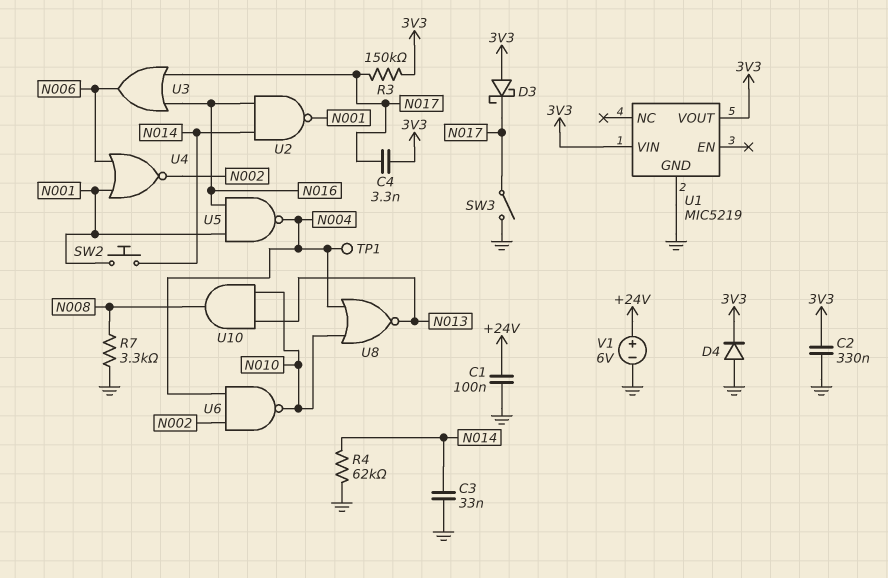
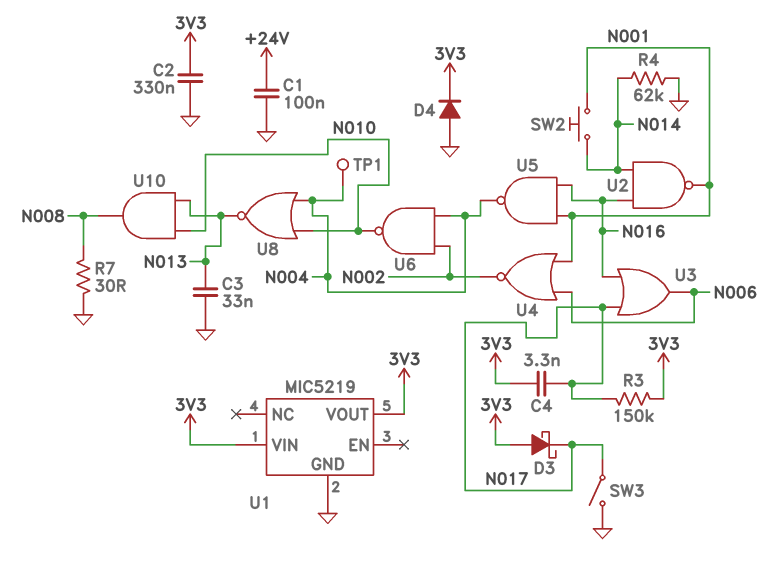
C3: 33nF (GND, N014) -> 33nF (GND, N013)
R7: 3.3k (GND, N008) -> 30 (GND, N008)
V1: 6V (plus +24V, minus GND) -> none

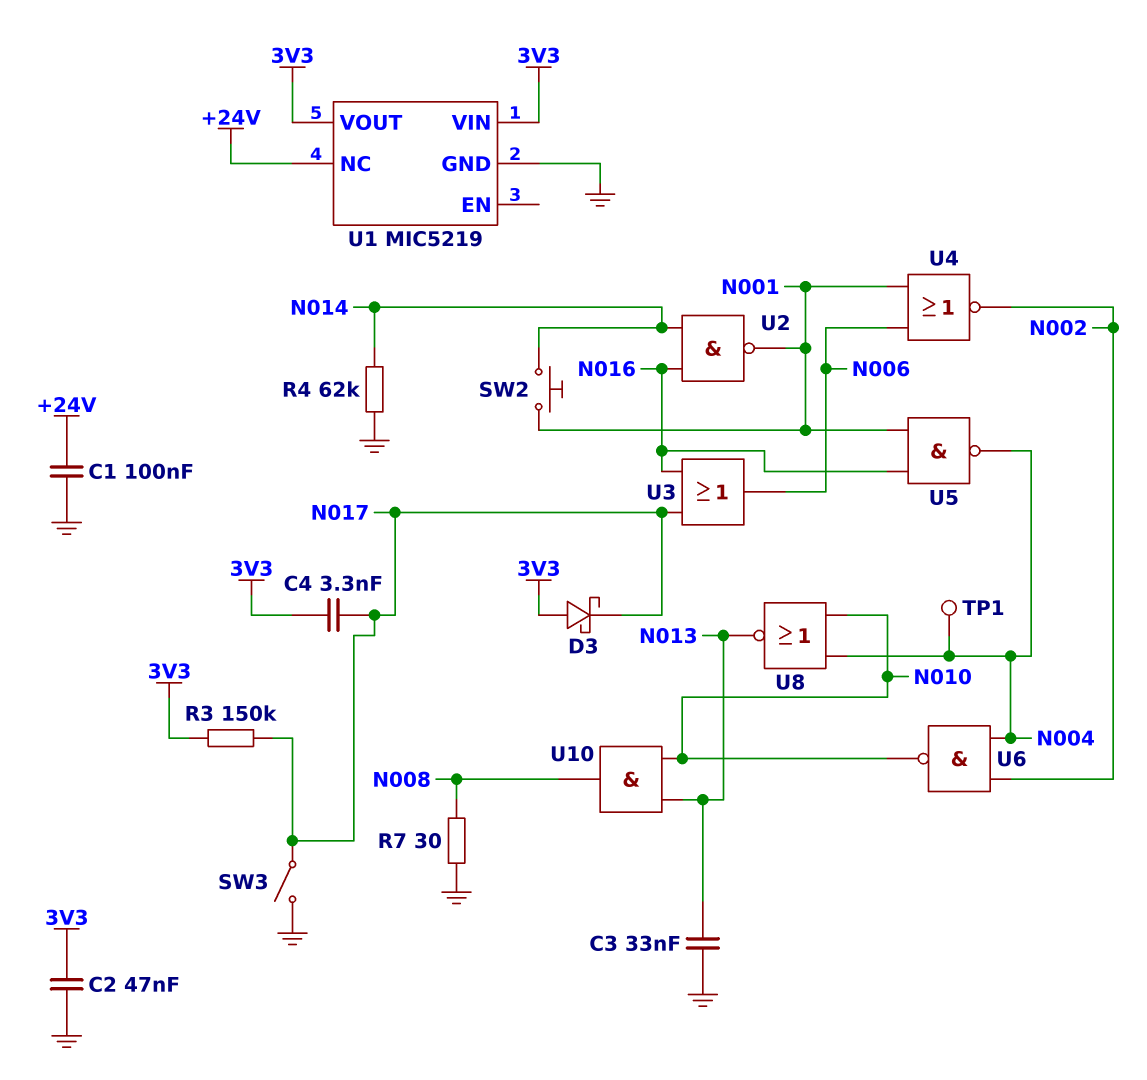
C2: 330nF (3V3, GND) -> 47nF (3V3, GND)
D4: diode (A GND, K 3V3) -> none
U1 pin NC: none -> +24V

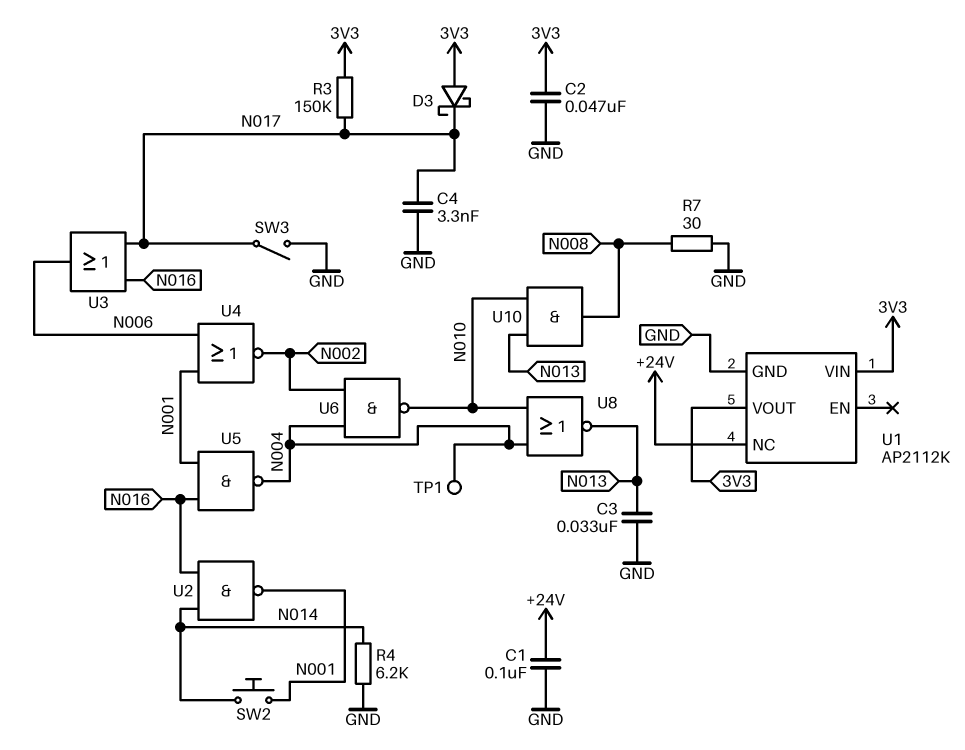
C4: 3.3nF (3V3, N017) -> 3.3nF (GND, N017)
R4: 62k (GND, N014) -> 6.2k (GND, N014)
U1: MIC5219 -> AP2112K

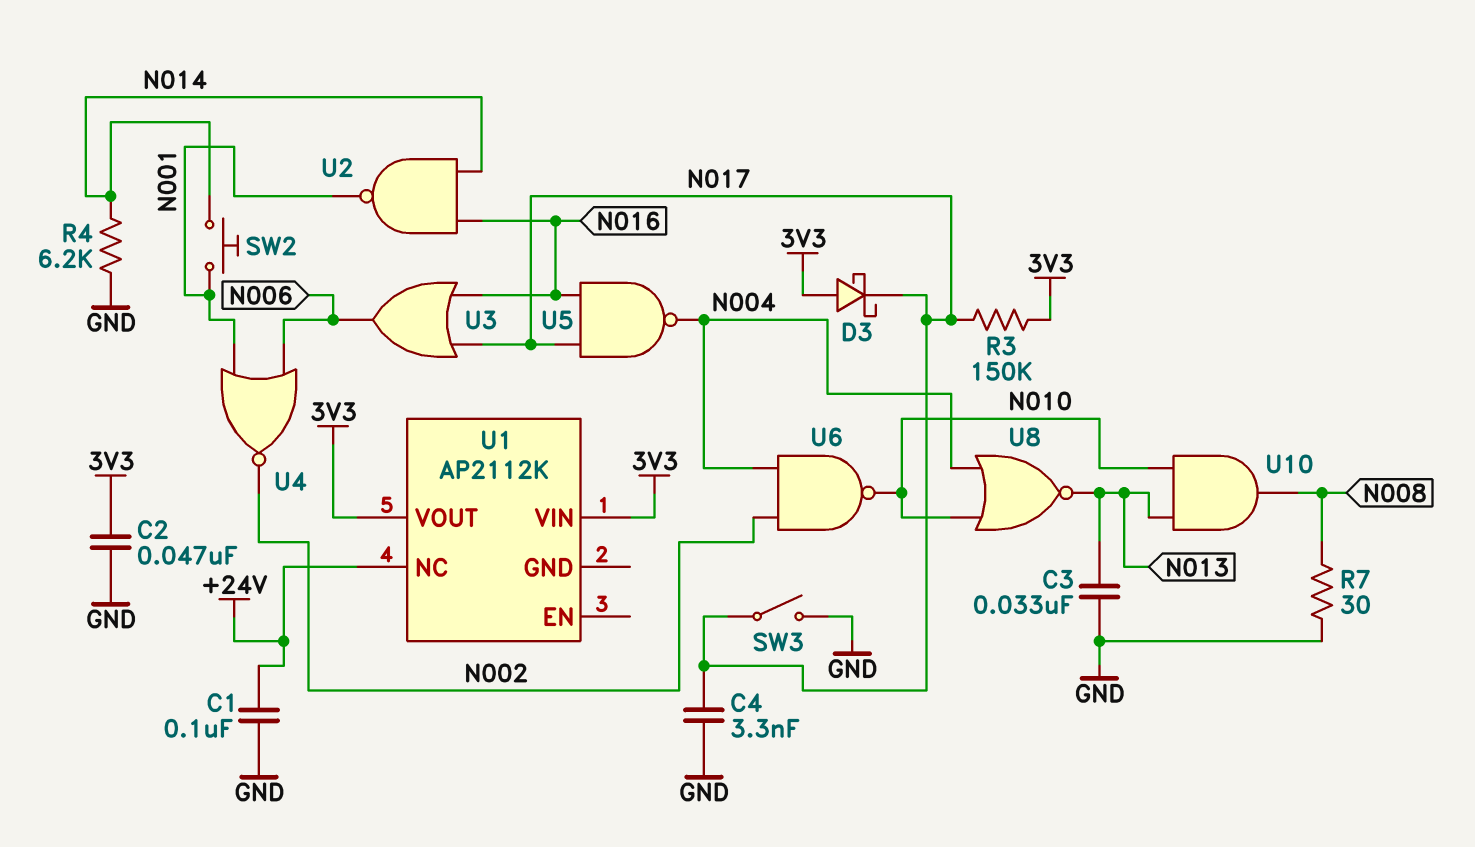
TP1: test point (N004) -> none
U1 pin GND: GND -> none
U5: NAND (in N001, in N016, out N004) -> NAND (in N016, in N017, out N004)

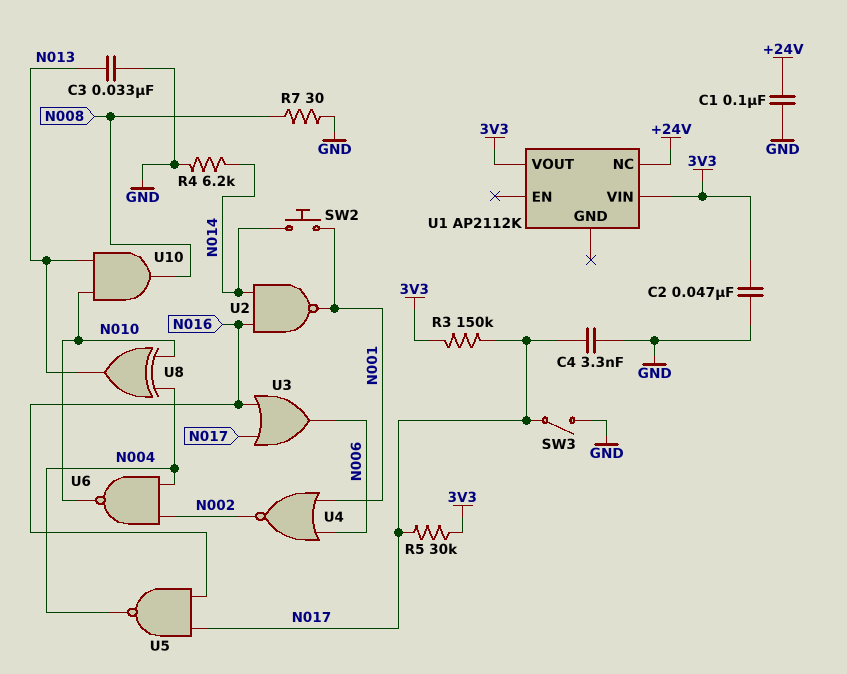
D3: schottky (A 3V3, K N017) -> none
R5: none -> 30k (3V3, N017)
U8: NOR (in N004, in N010, out N013) -> XOR (in N004, in N010, out N013)

